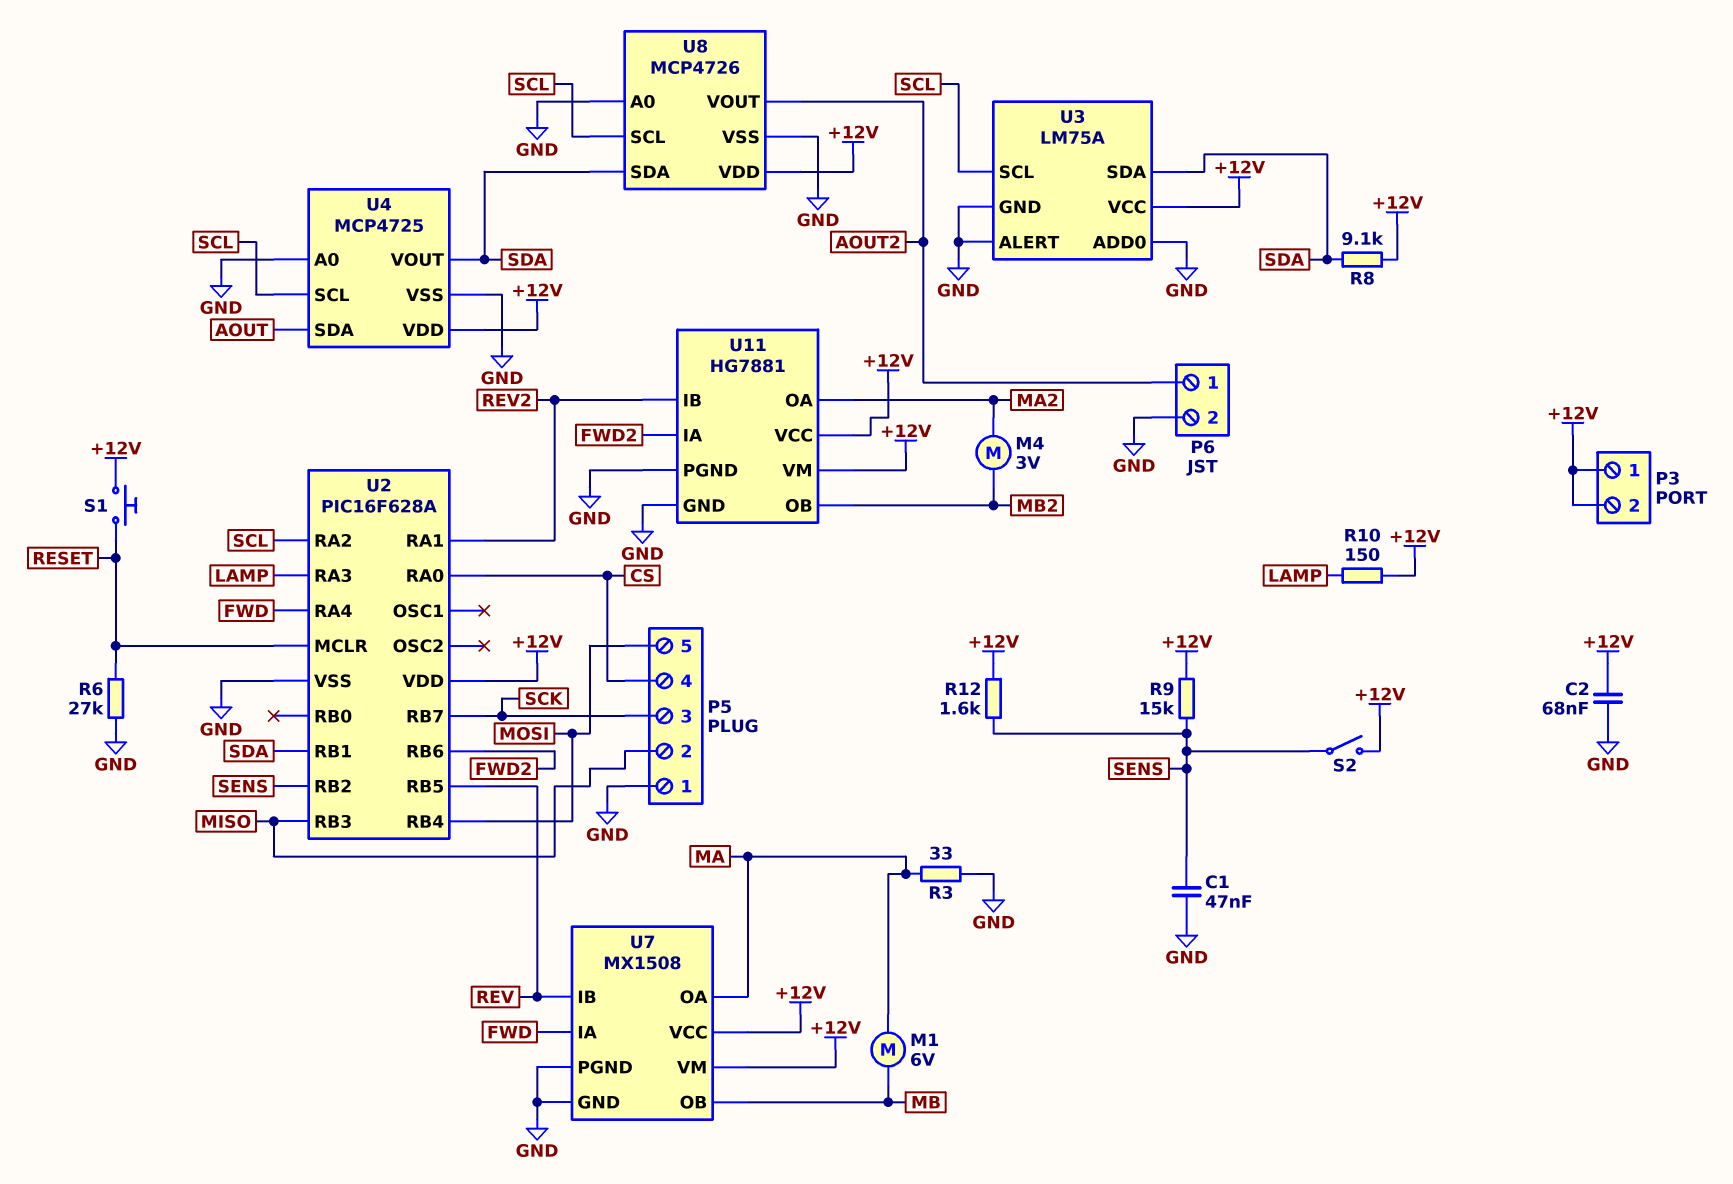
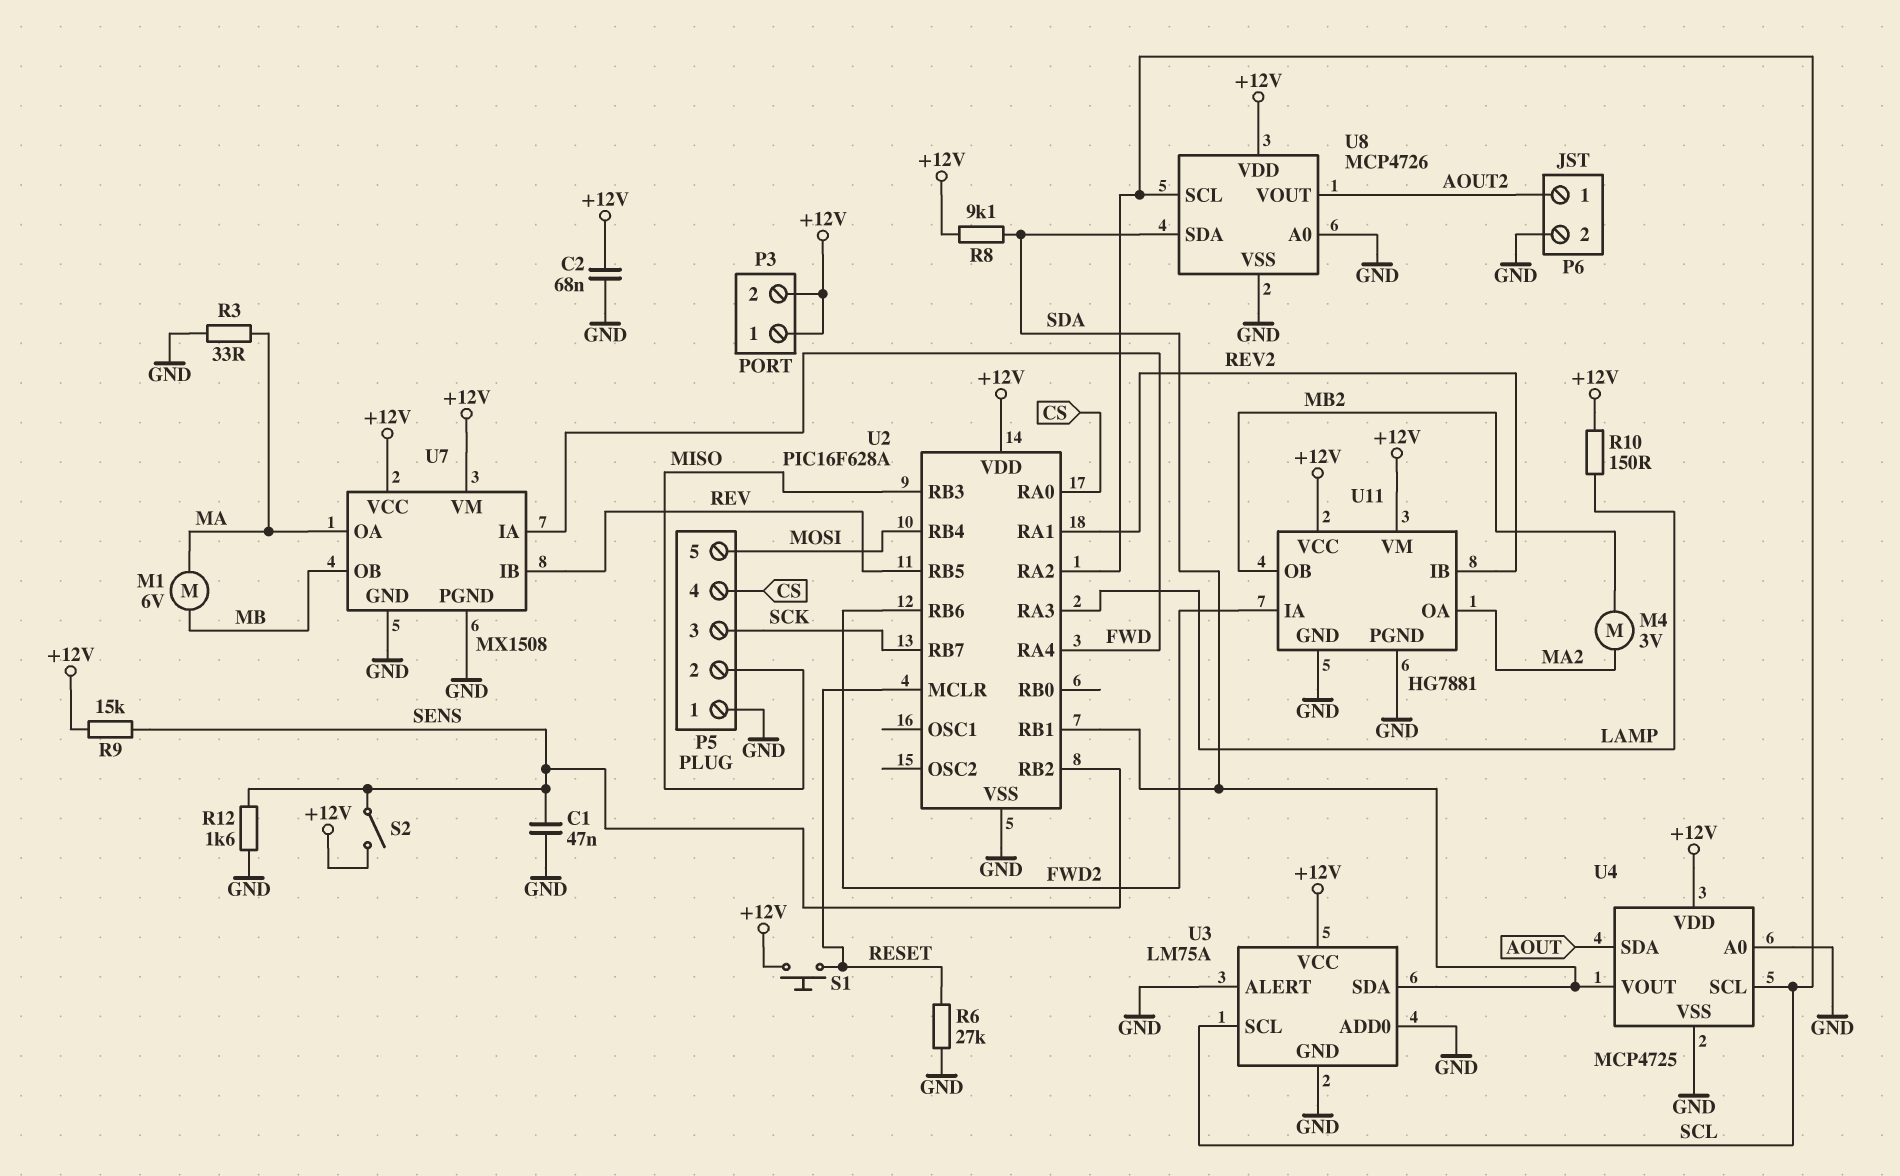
R12: 1.6k (+12V, SENS) -> 1.6k (GND, SENS)

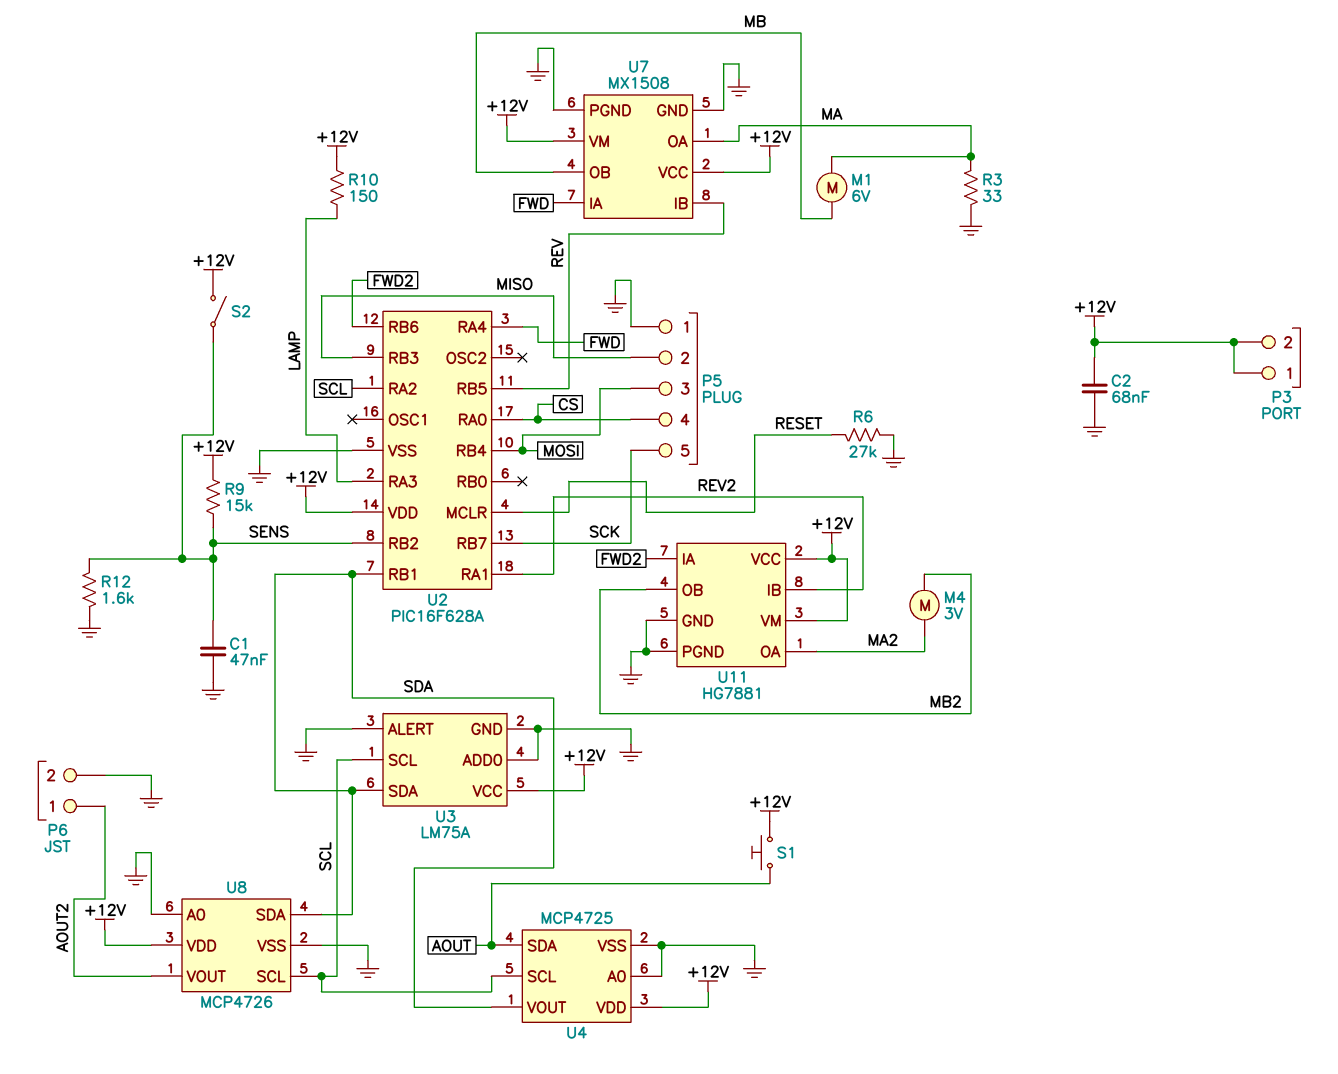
P5 pin 3: SCK -> MOSI
P5 pin 5: MOSI -> SCK
R8: 9.1k (+12V, SDA) -> none
S1: button (+12V, RESET) -> button (+12V, AOUT)

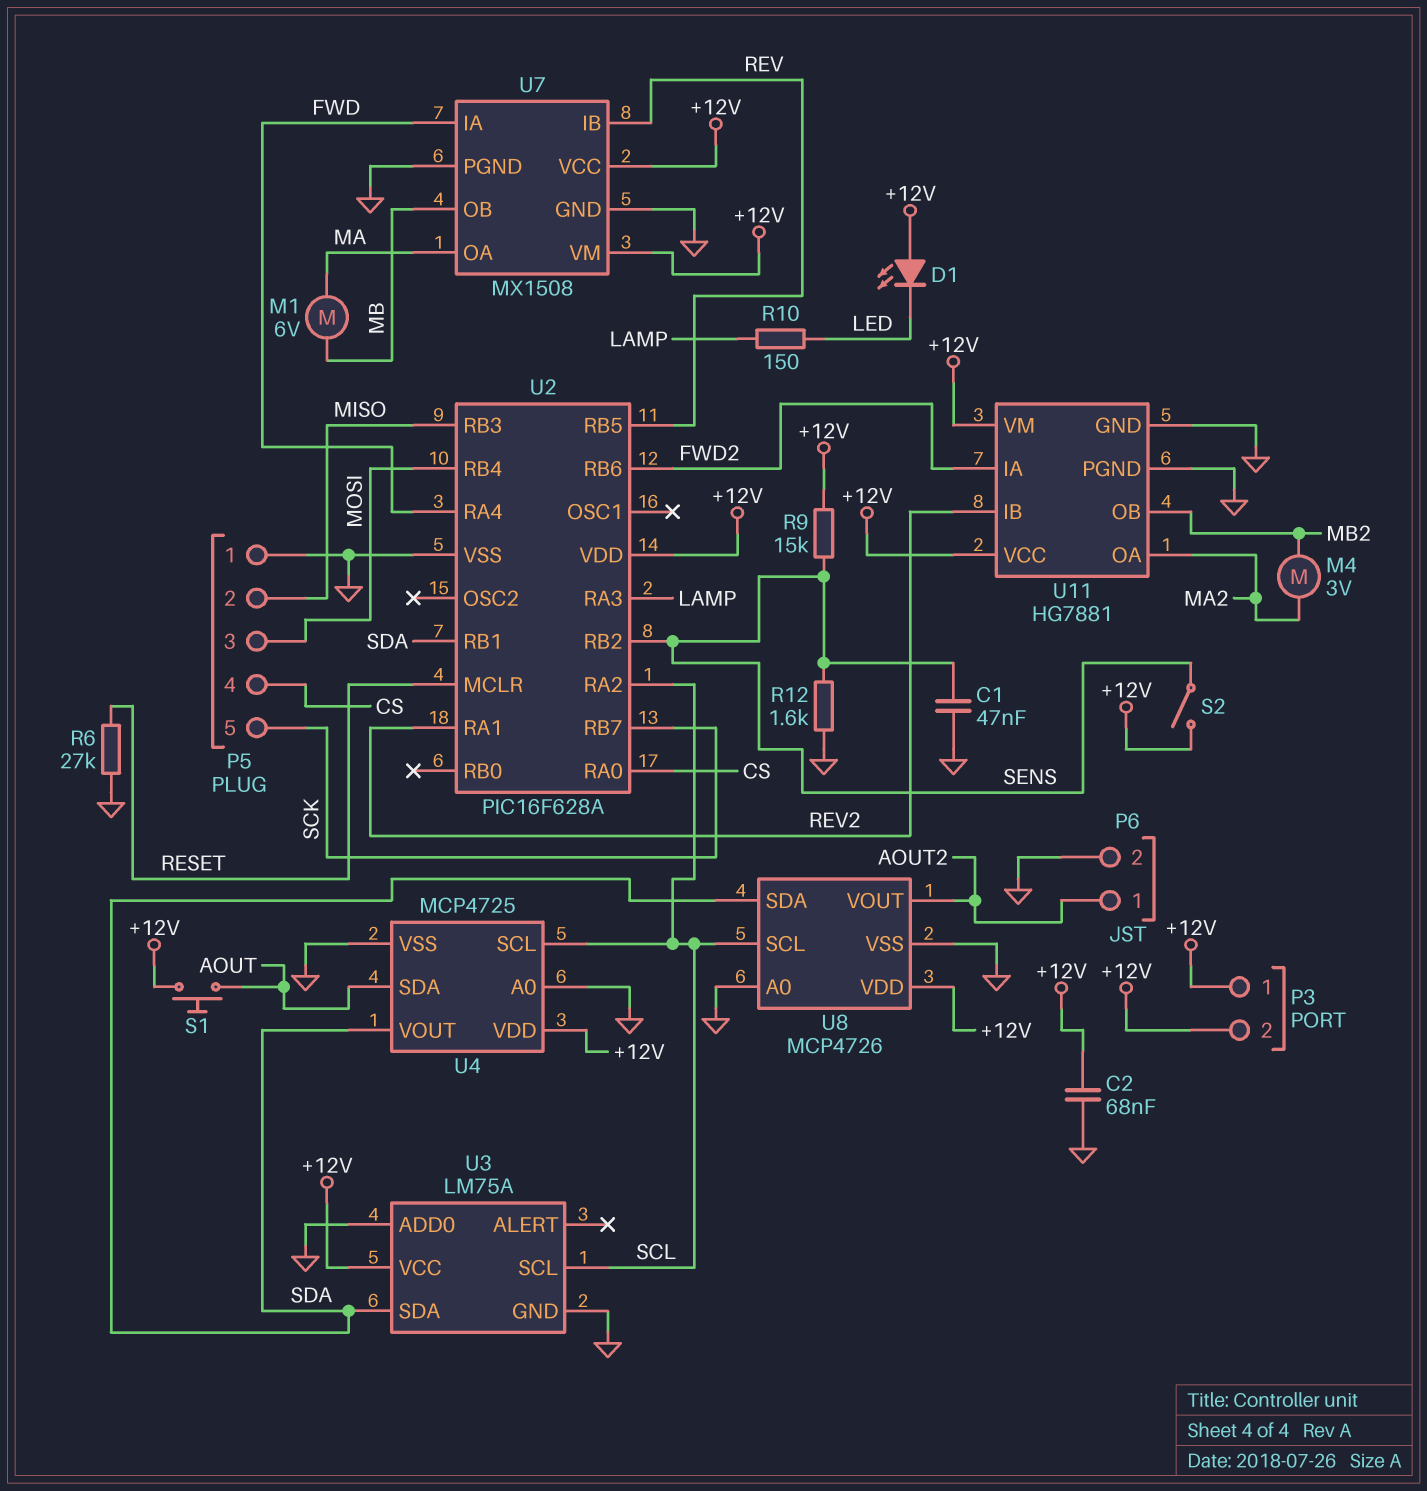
D1: none -> LED (A +12V, K LED)
R3: 33 (GND, MA) -> none
R10: 150 (+12V, LAMP) -> 150 (LAMP, LED)
U3 pin ALERT: GND -> none

